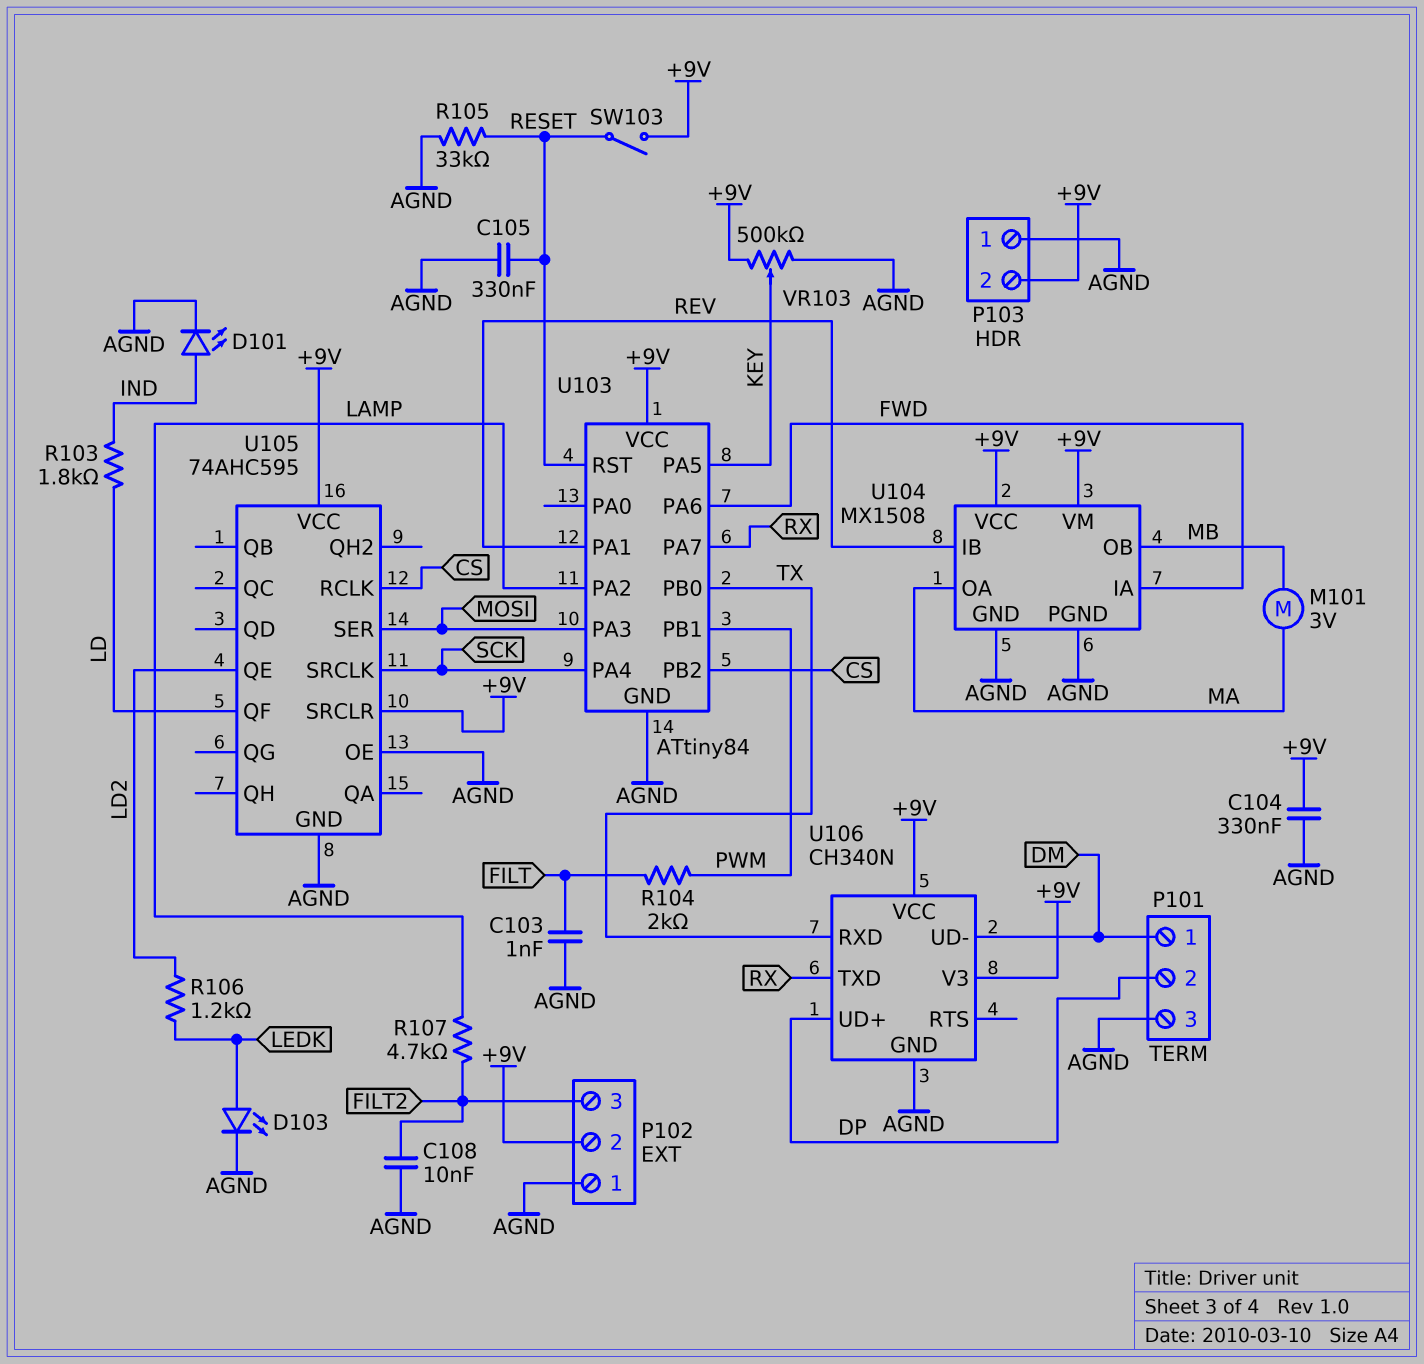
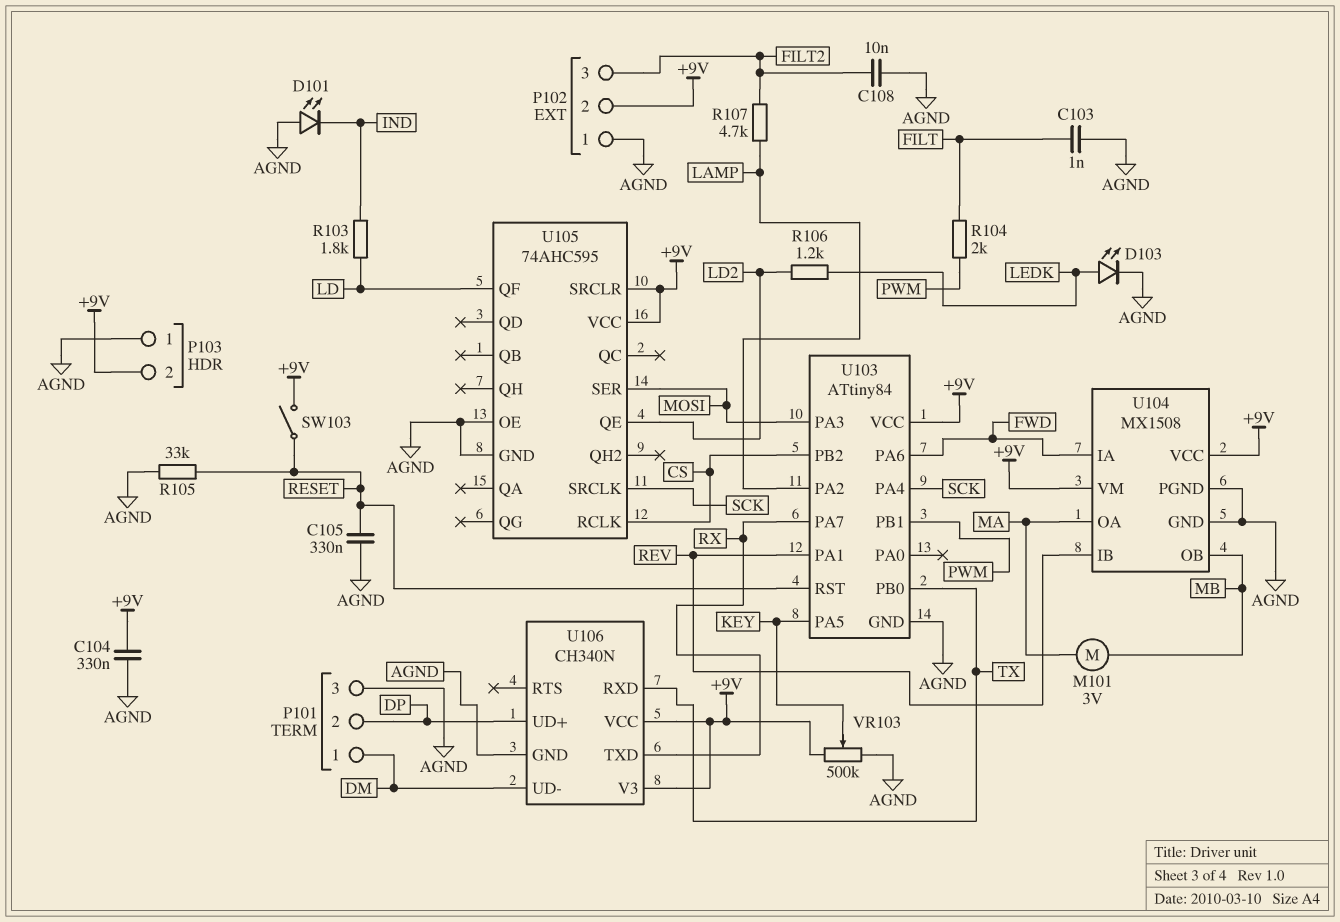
D101: LED (A IND, K AGND) -> LED (A AGND, K IND)

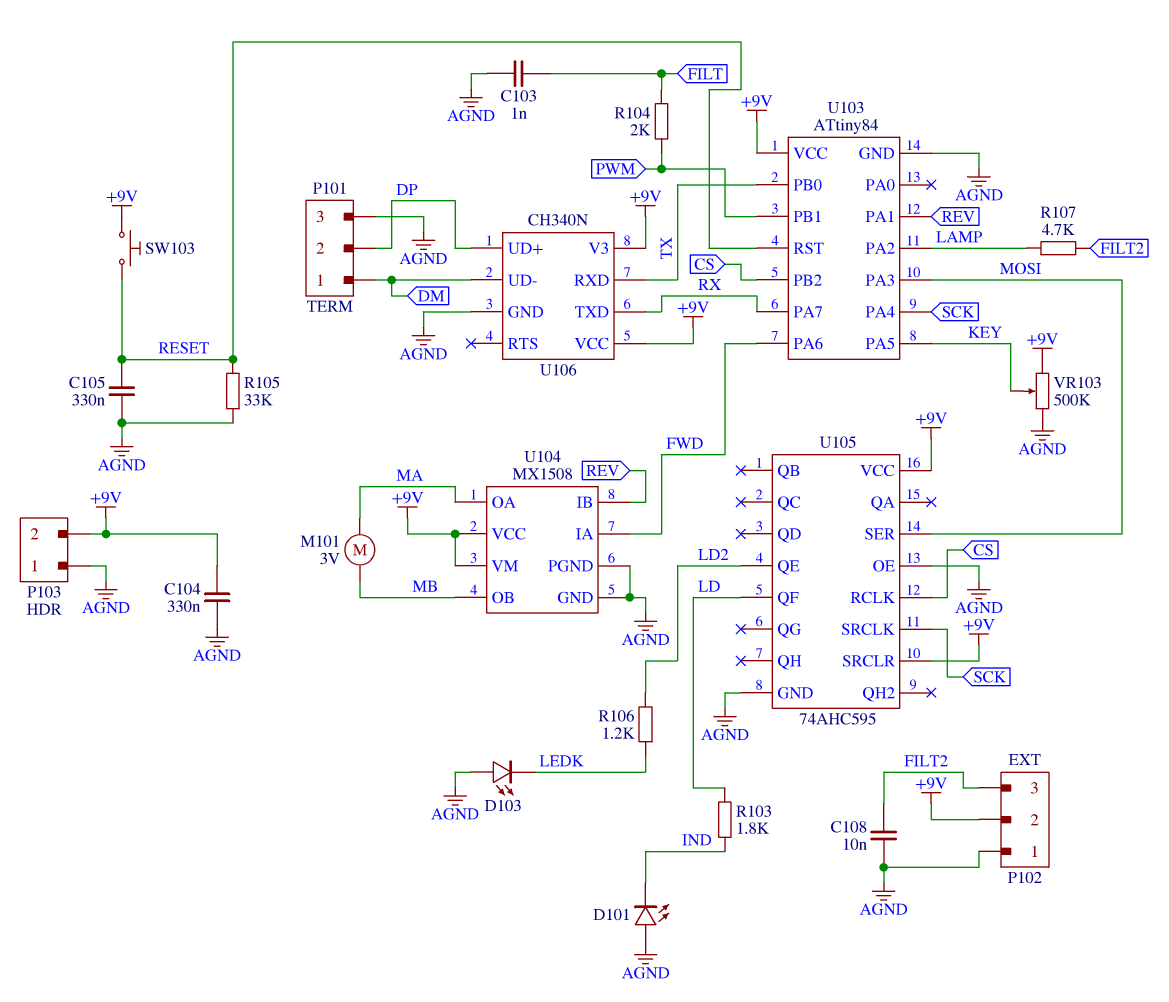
D103: LED (A LEDK, K AGND) -> LED (A AGND, K LEDK)
SW103: switch (+9V, RESET) -> button (+9V, RESET)

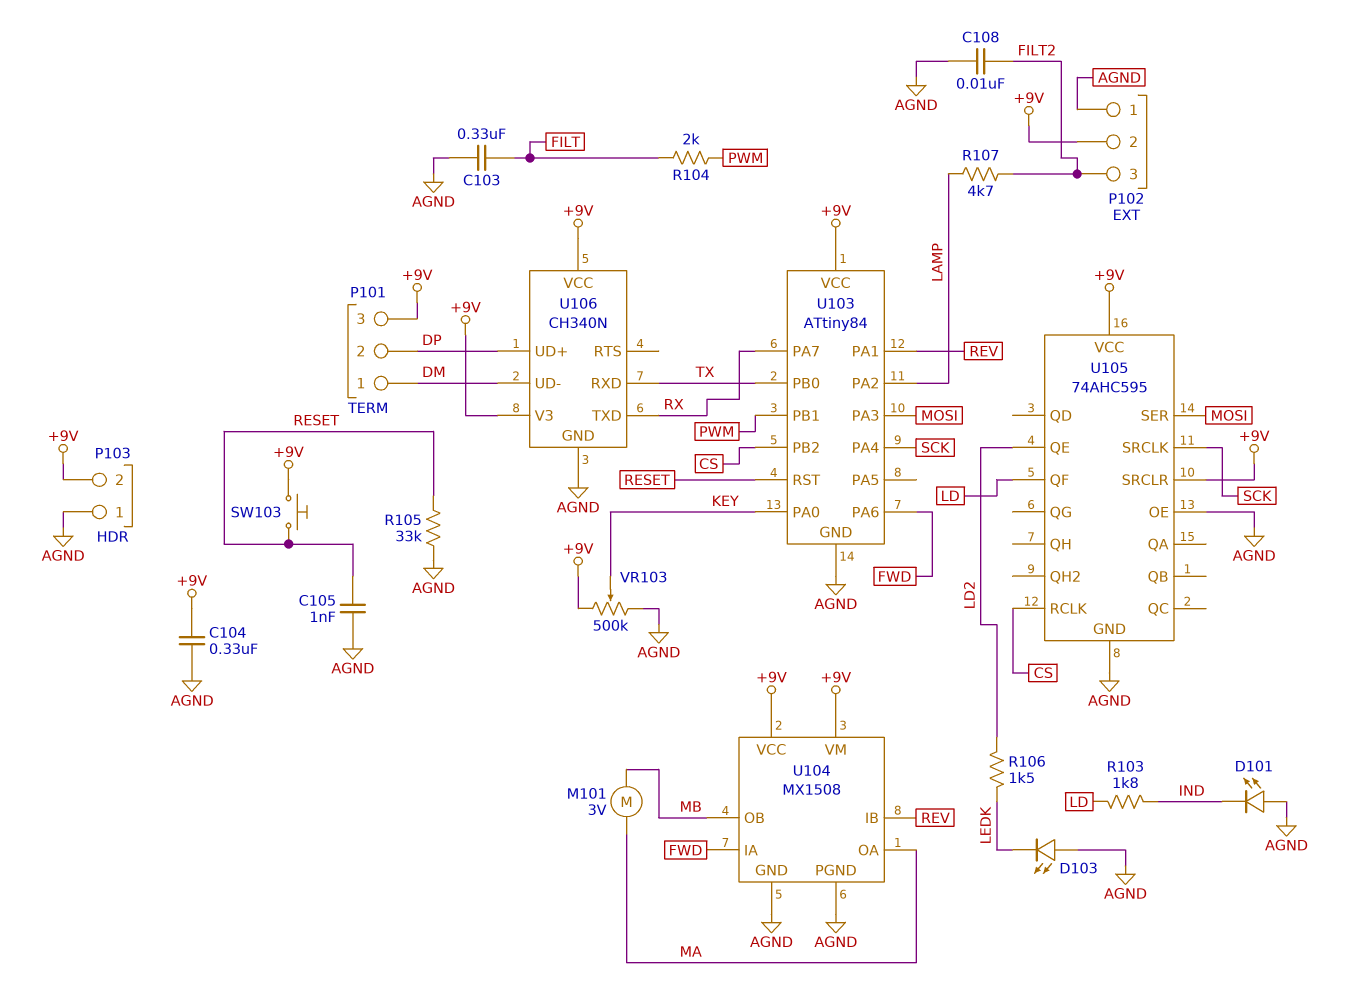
C103: 1nF (AGND, FILT) -> 330nF (AGND, FILT)
C105: 330nF (AGND, RESET) -> 1nF (AGND, RESET)
P101 pin 3: AGND -> +9V
R106: 1.2k (LD2, LEDK) -> 1.5k (LD2, LEDK)
U103 pin PA0: none -> KEY
U103 pin PA5: KEY -> none

